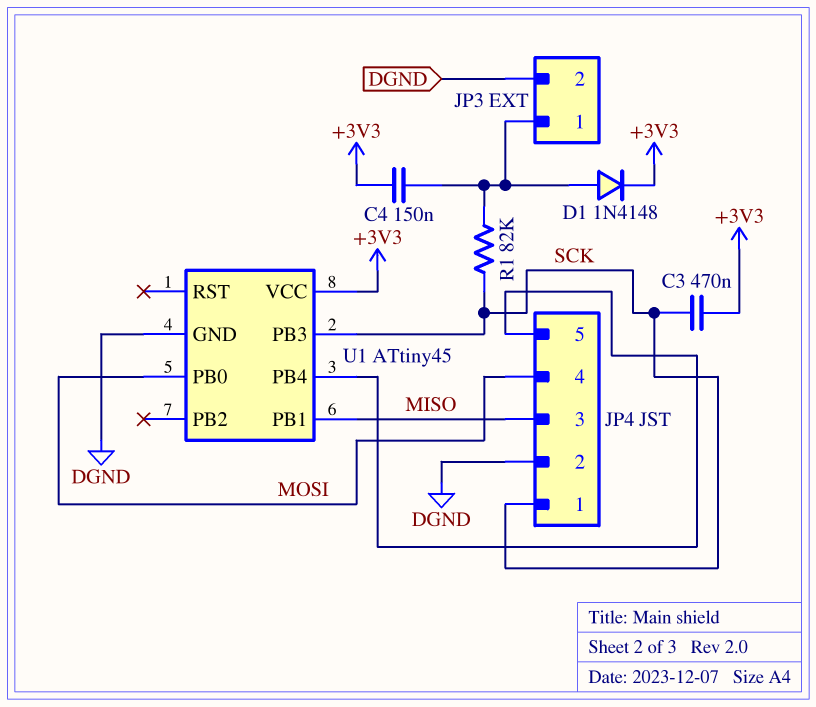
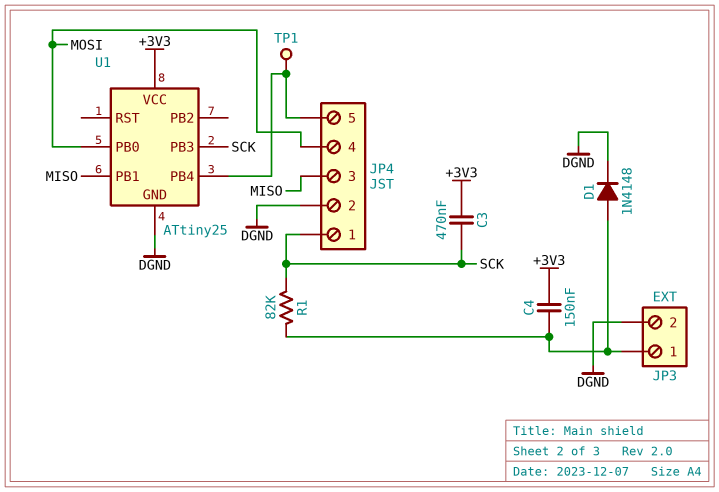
D1: diode 1N4148 (A JP3/1, K +3V3) -> diode 1N4148 (A JP3/1, K DGND)
TP1: none -> test point (JP4/5)
U1: ATtiny45 -> ATtiny25

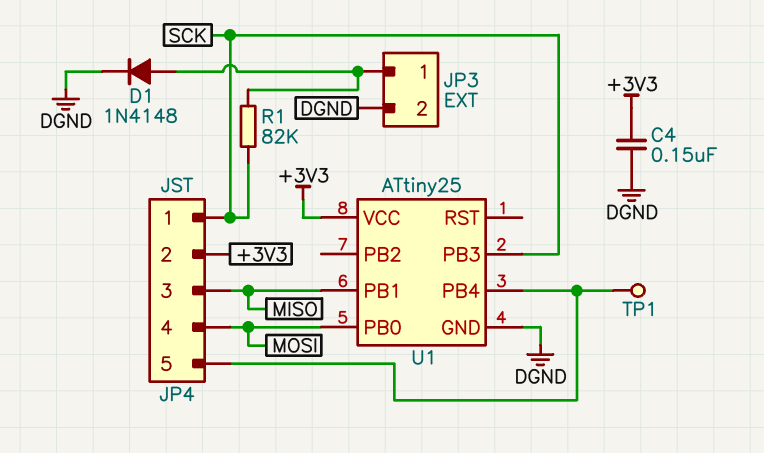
C3: 470nF (+3V3, SCK) -> none
C4: 150nF (+3V3, JP3/1) -> 150nF (+3V3, DGND)
JP4 pin 2: DGND -> +3V3

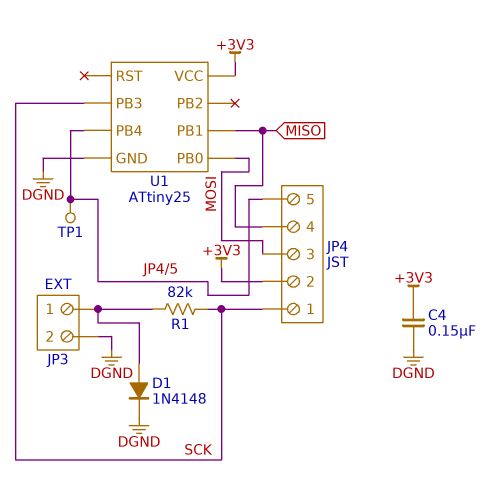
JP4 pin 3: MISO -> MOSI
JP4 pin 4: MOSI -> MISO

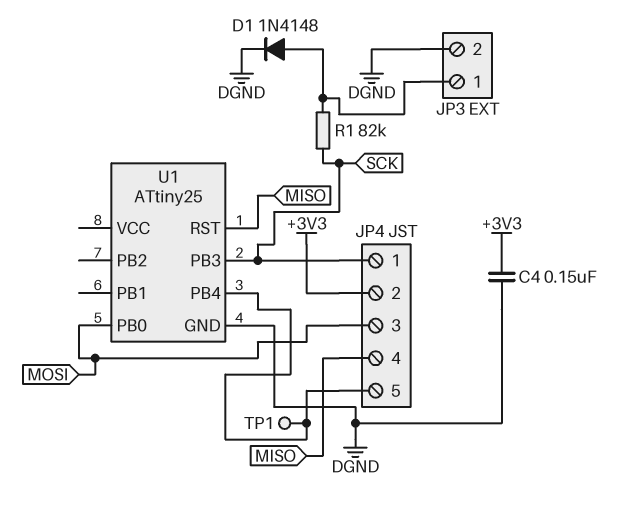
U1 pin PB1: MISO -> none
U1 pin RST: none -> MISO
U1 pin VCC: +3V3 -> none

